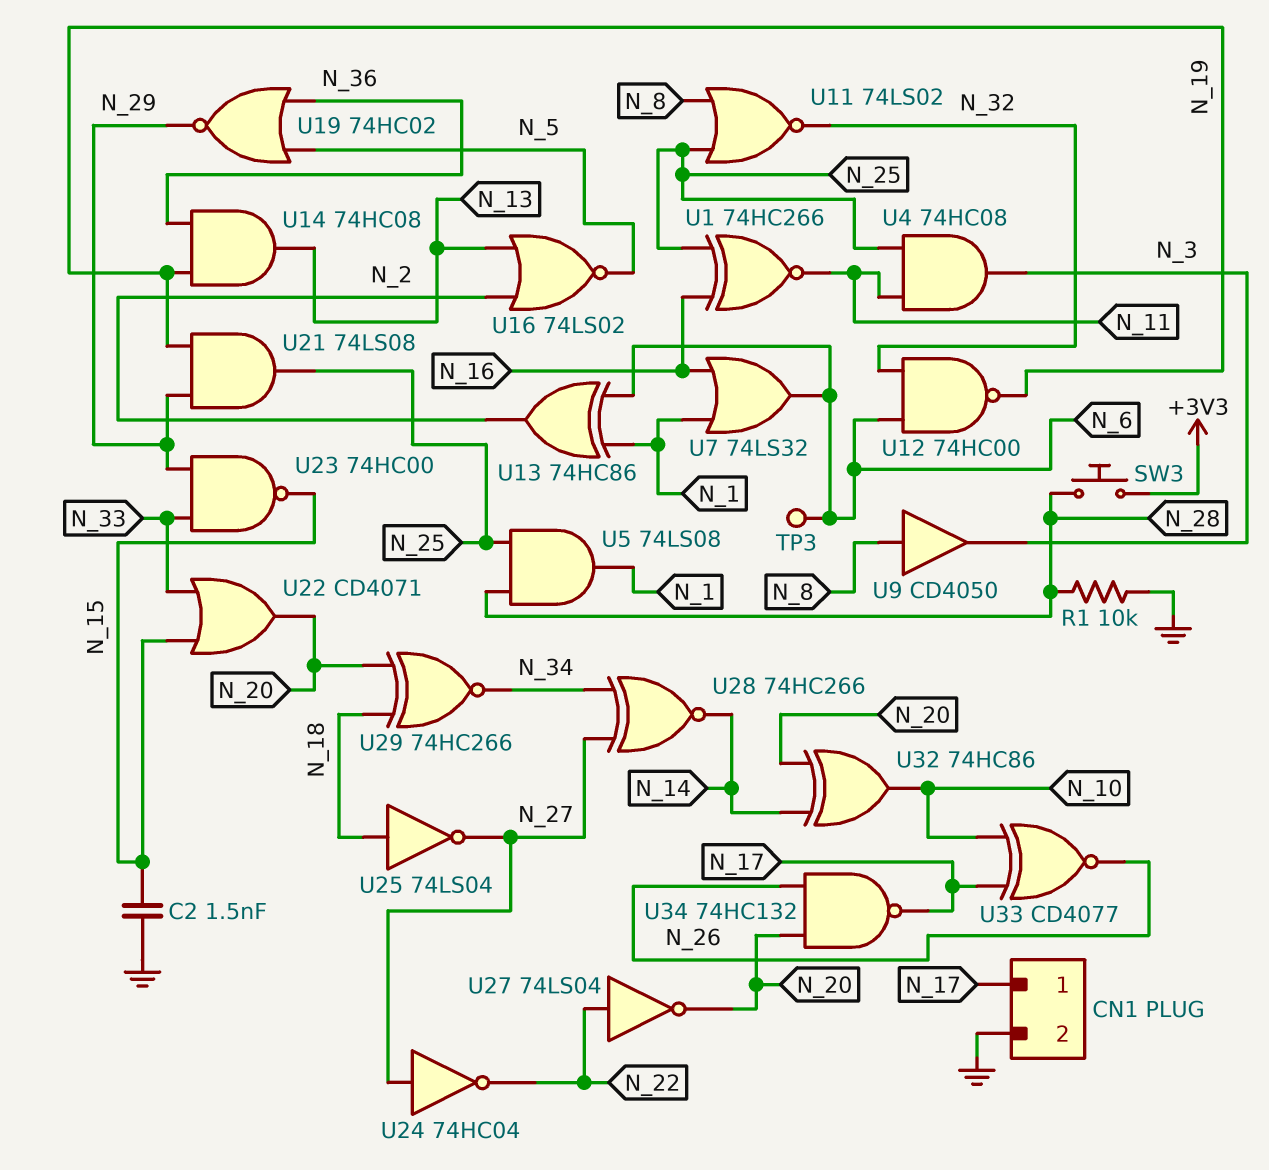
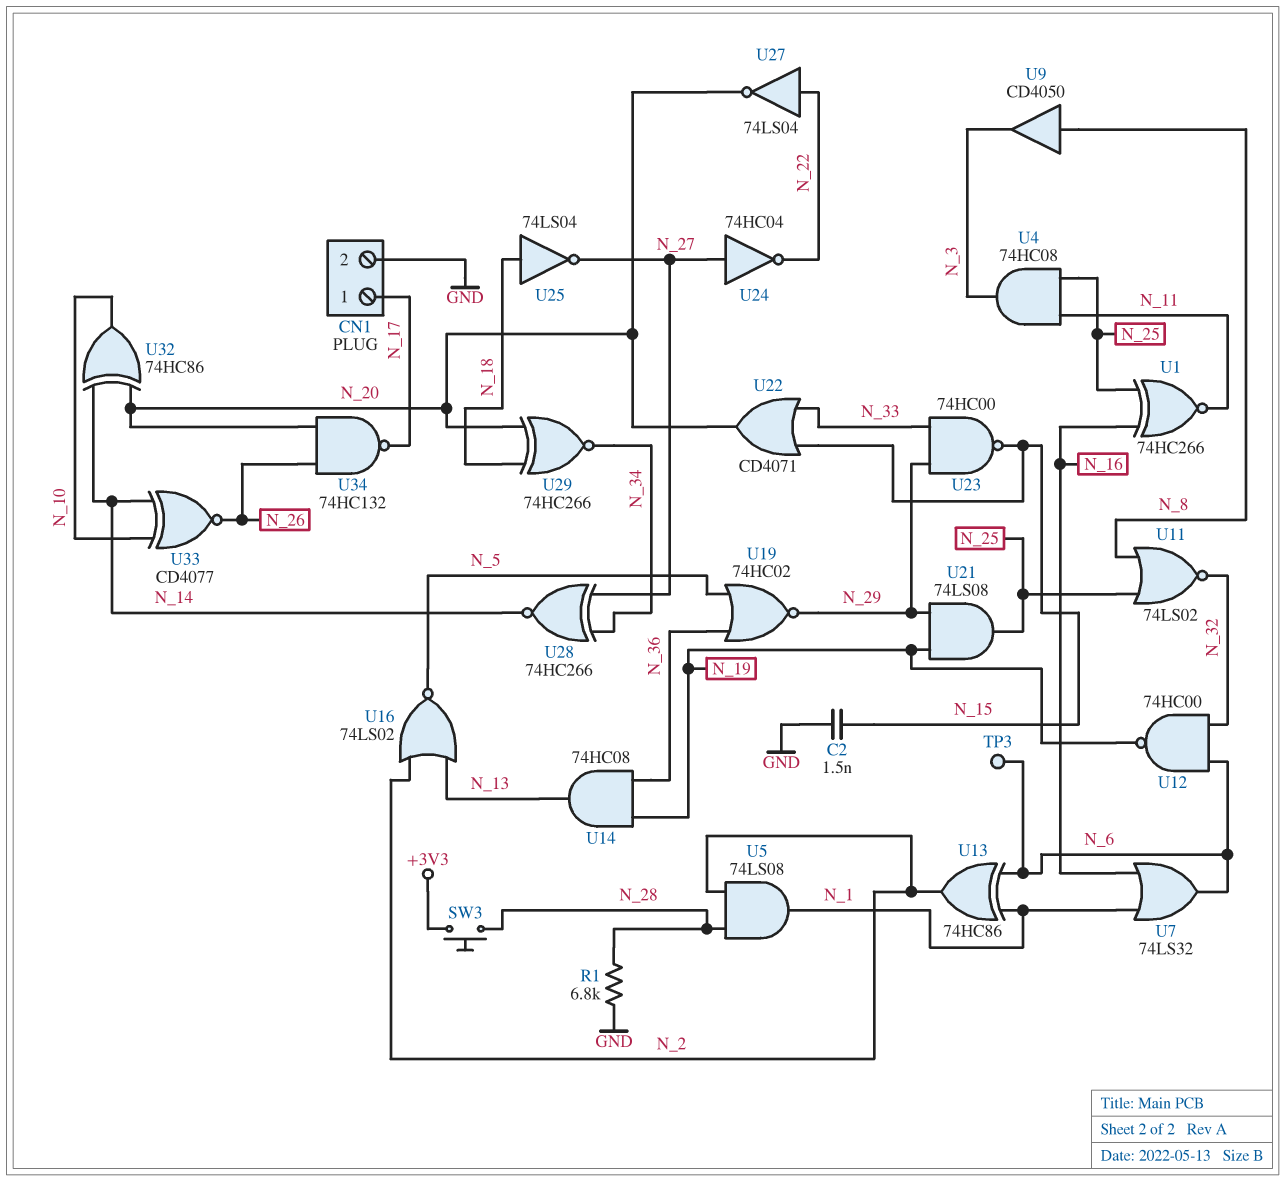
R1: 10k (GND, N_28) -> 6.8k (GND, N_28)
U5: AND 74LS08 (in N_25, in N_28, out N_1) -> AND 74LS08 (in N_2, in N_28, out N_1)
U33: XNOR CD4077 (in N_10, in N_17, out N_26) -> XNOR CD4077 (in N_10, in N_14, out N_26)

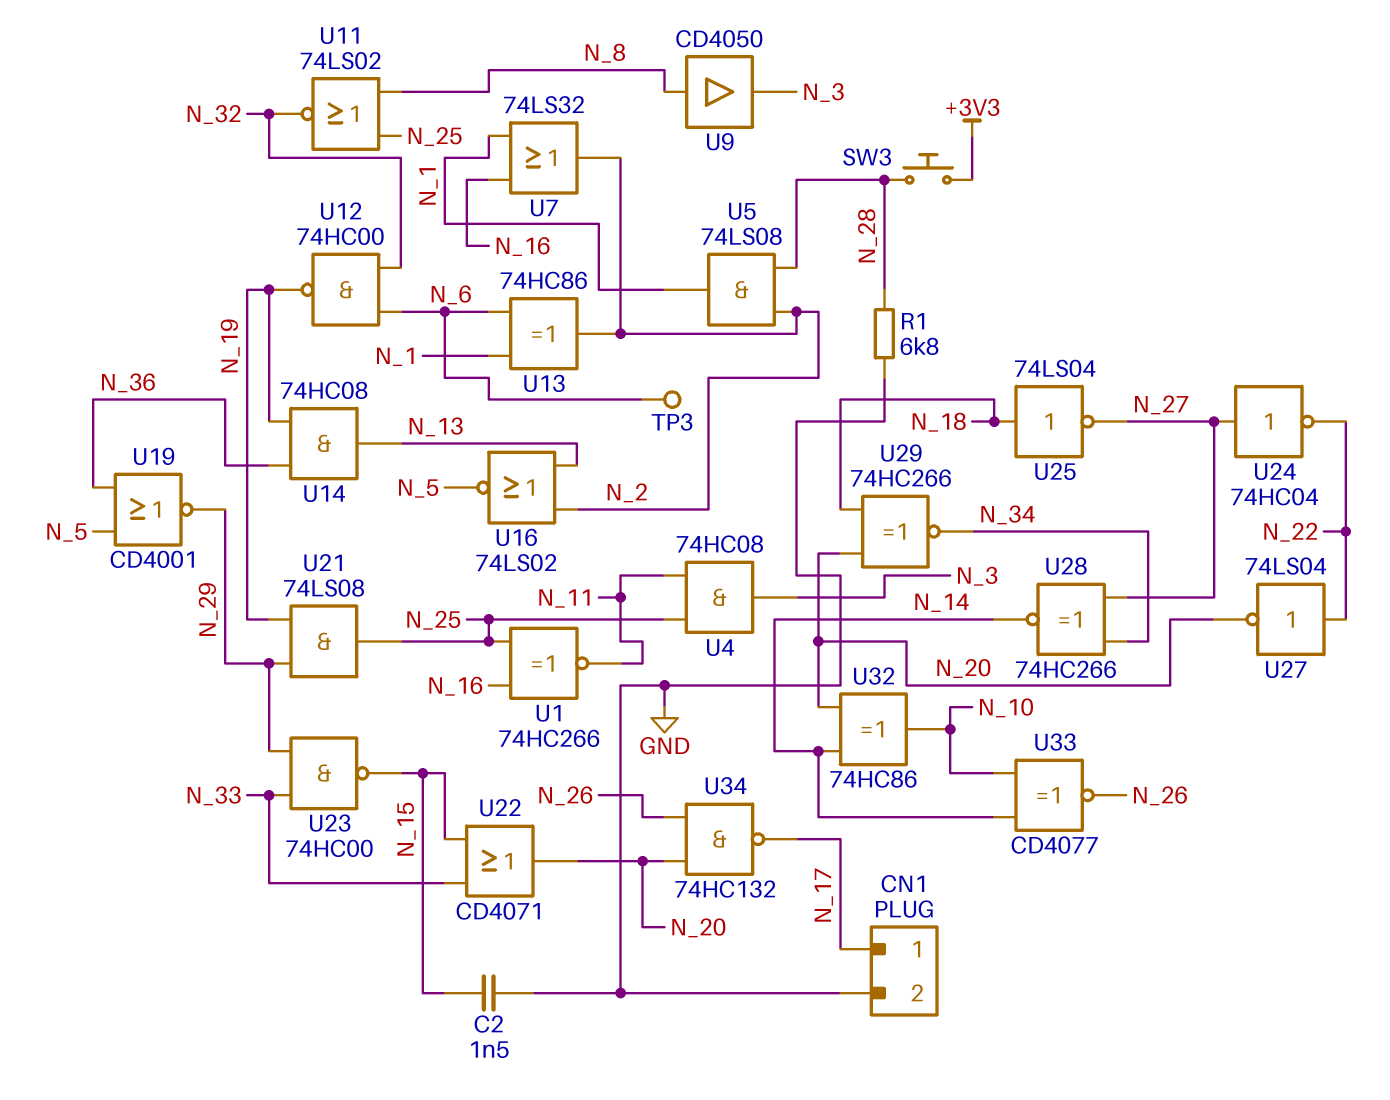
U7: OR 74LS32 (in N_1, in N_16, out N_6) -> OR 74LS32 (in N_1, in N_16, out N_2)
U19: NOR 74HC02 (in N_5, in N_36, out N_29) -> NOR CD4001 (in N_5, in N_36, out N_29)

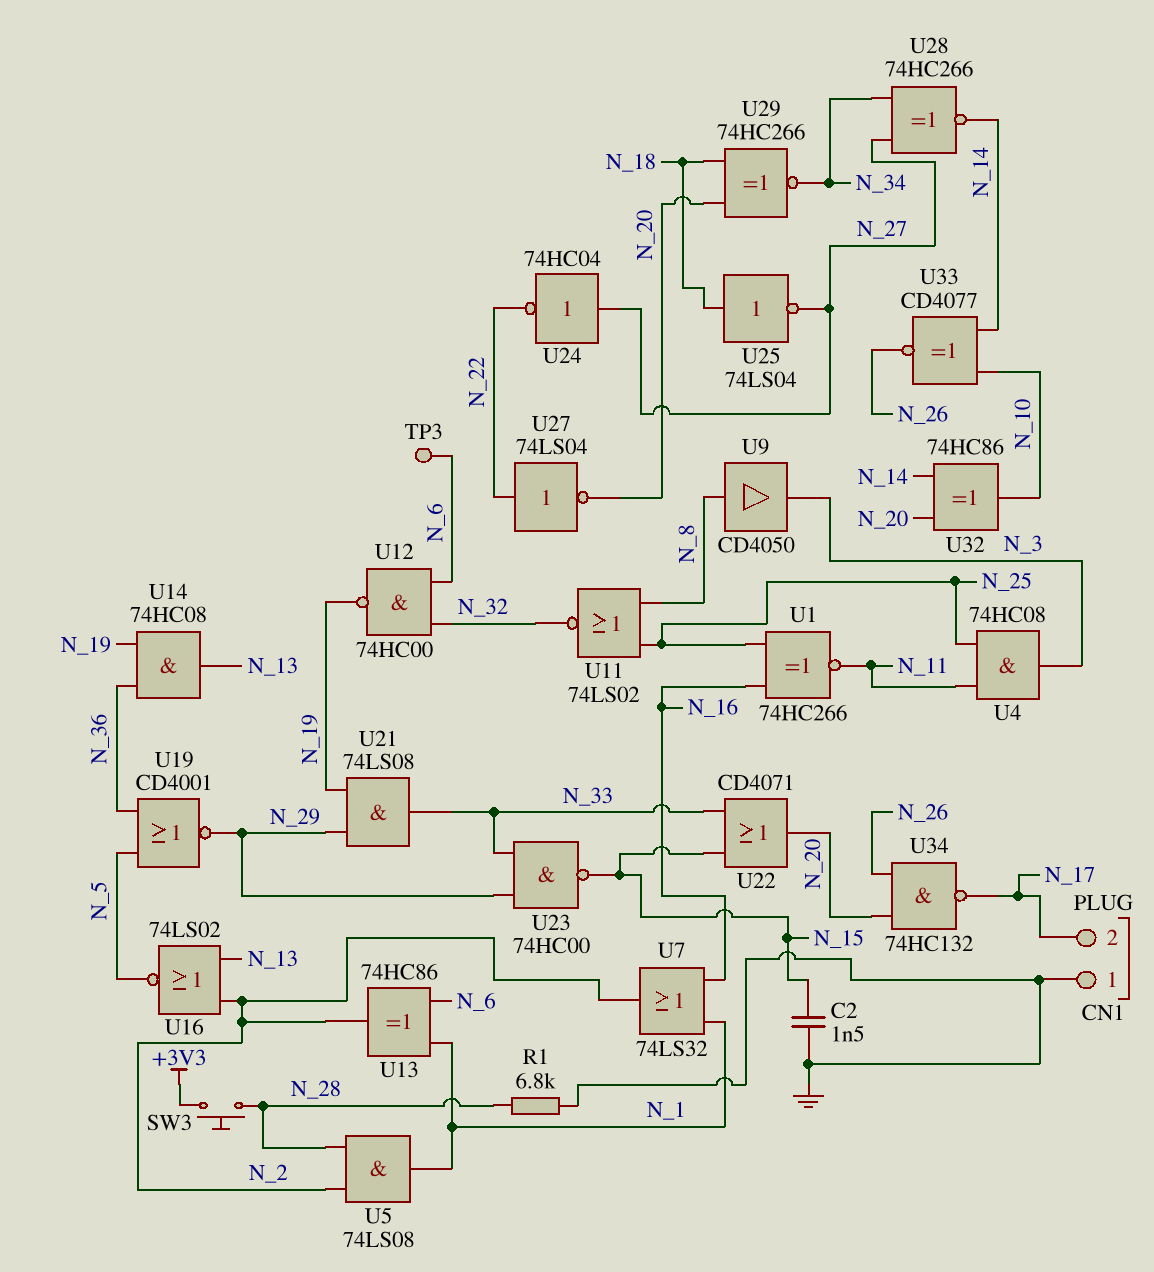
CN1 pin 1: N_17 -> GND
CN1 pin 2: GND -> N_17
U21: AND 74LS08 (in N_19, in N_29, out N_25) -> AND 74LS08 (in N_19, in N_29, out N_33)

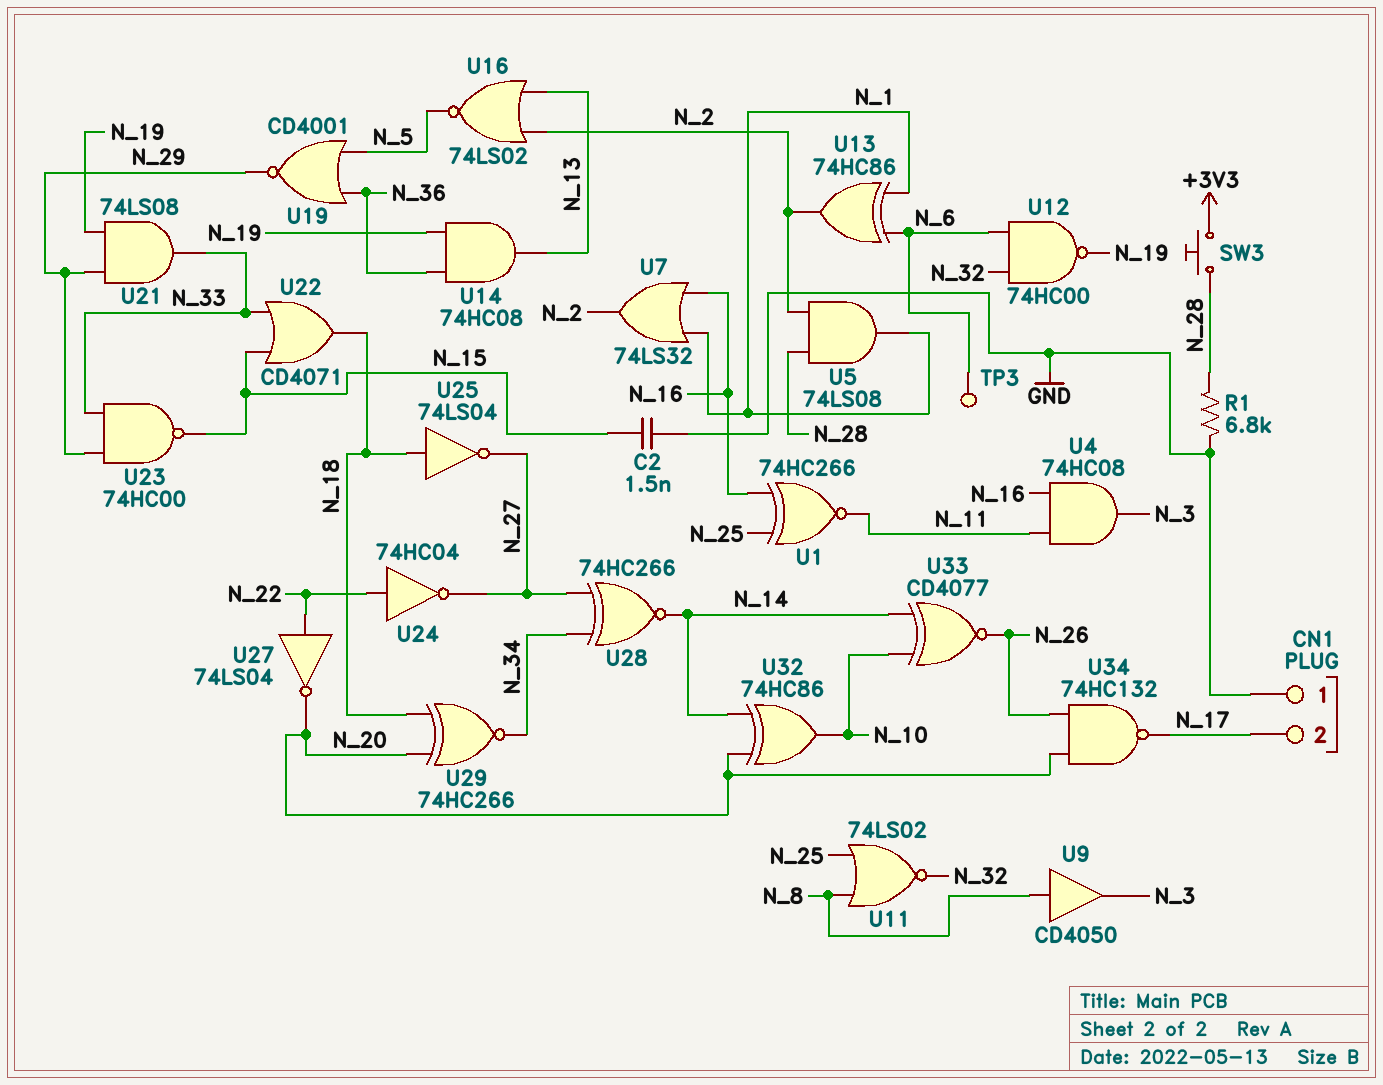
U4: AND 74HC08 (in N_11, in N_25, out N_3) -> AND 74HC08 (in N_11, in N_16, out N_3)
U22: OR CD4071 (in N_15, in N_33, out N_20) -> OR CD4071 (in N_15, in N_33, out N_18)
U24: NOT 74HC04 (in N_27, out N_22) -> NOT 74HC04 (in N_22, out N_27)

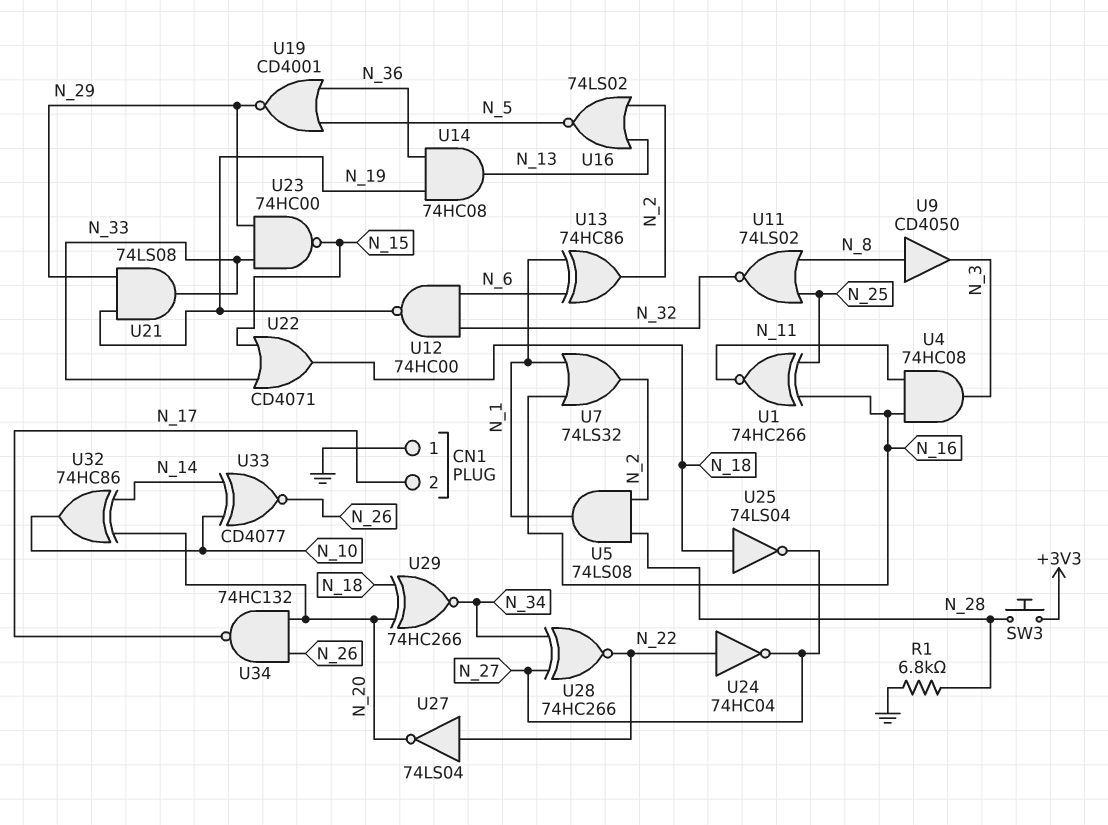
C2: 1.5nF (GND, N_15) -> none
TP3: test point (N_6) -> none
U28: XNOR 74HC266 (in N_27, in N_34, out N_14) -> XNOR 74HC266 (in N_27, in N_34, out N_22)

